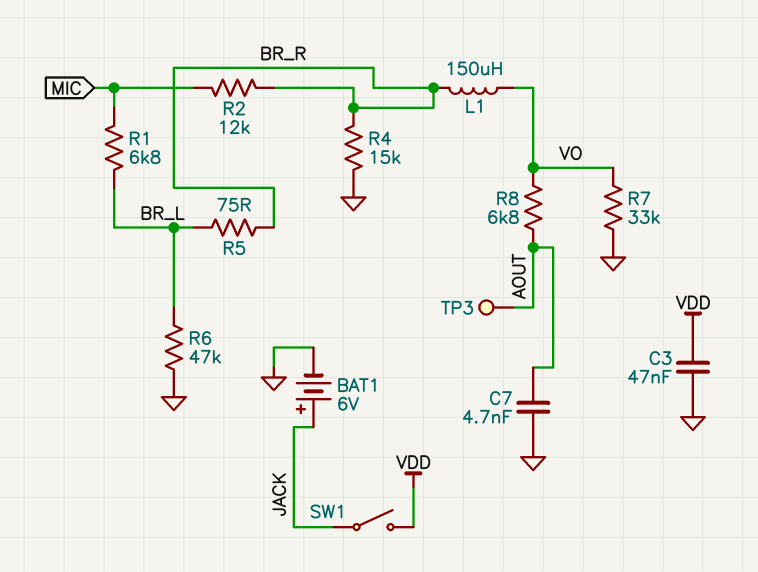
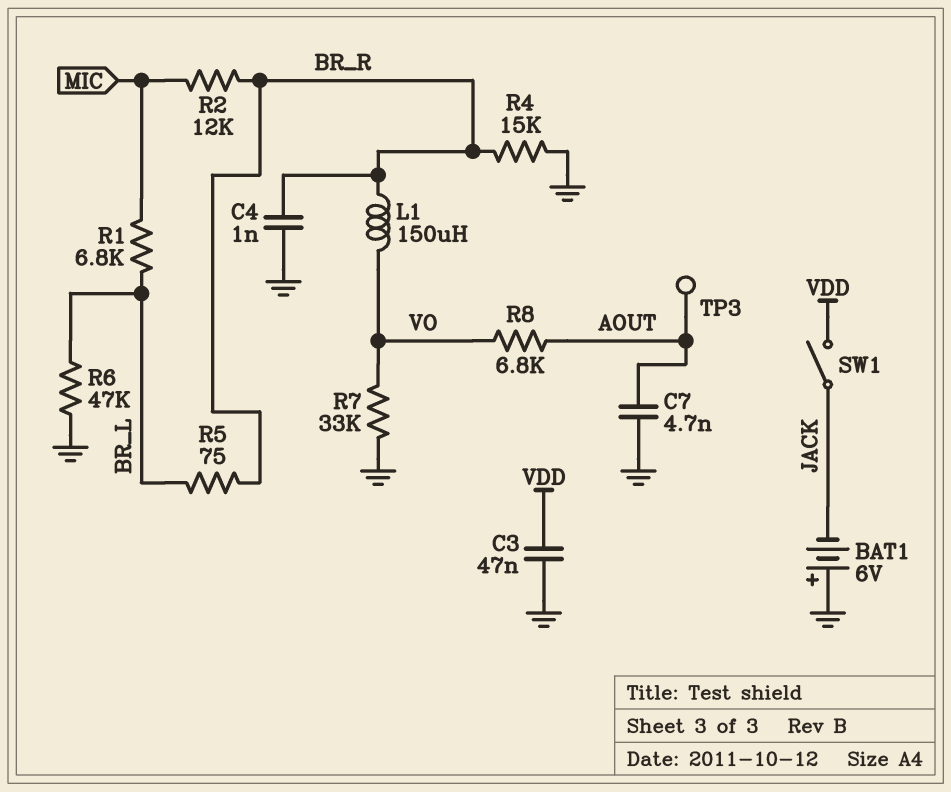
BAT1: 6V (plus JACK, minus GND) -> 6V (plus GND, minus JACK)
C4: none -> 1nF (BR_R, GND)

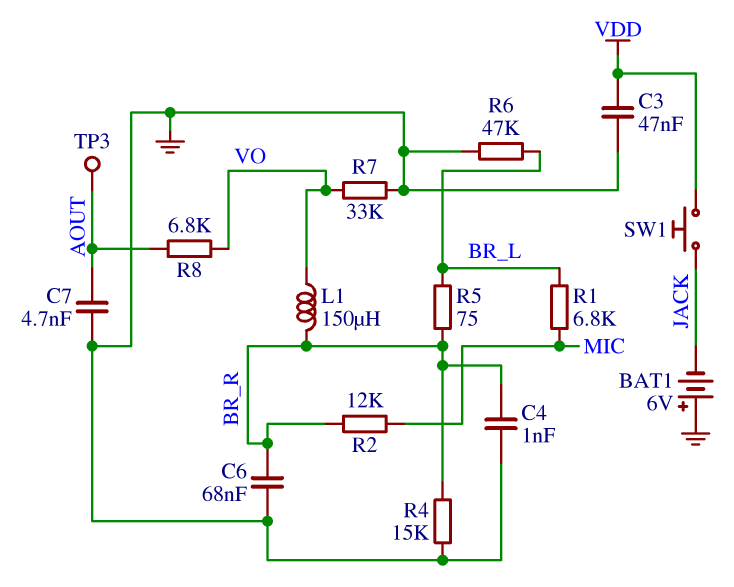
C6: none -> 68nF (BR_R, GND)
SW1: switch (JACK, VDD) -> button (JACK, VDD)

